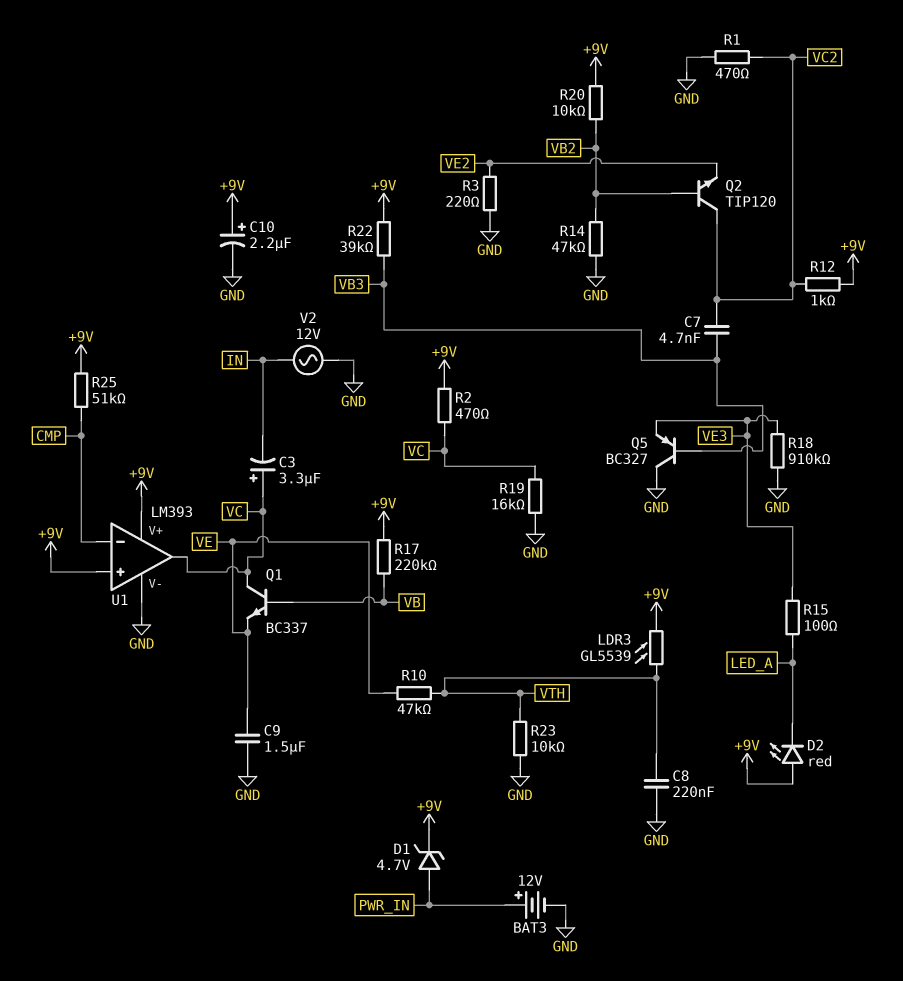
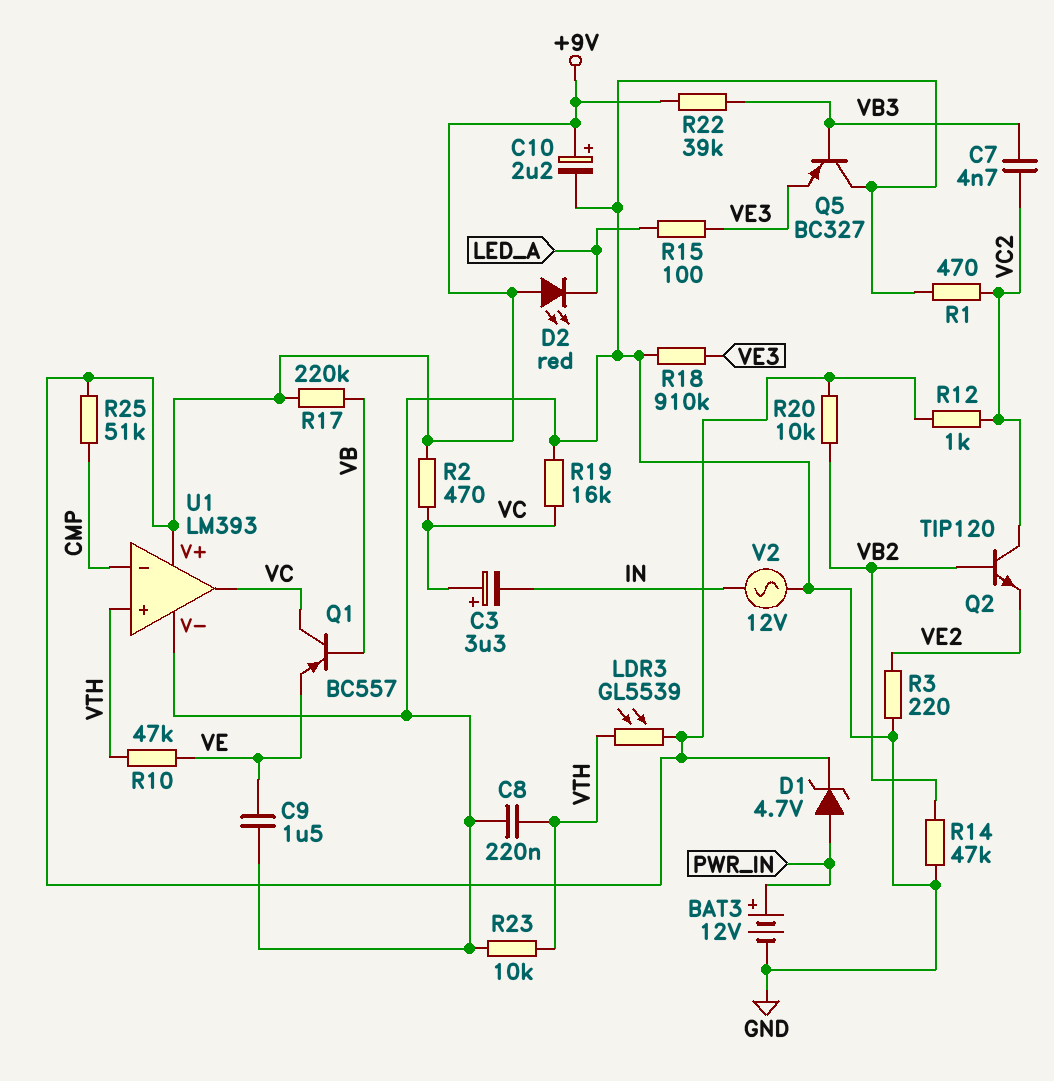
Q1: NPN BC337 (B VB, C VC, E VE) -> PNP BC557 (B VB, C VC, E VE)
U1 pin in+: +9V -> VTH

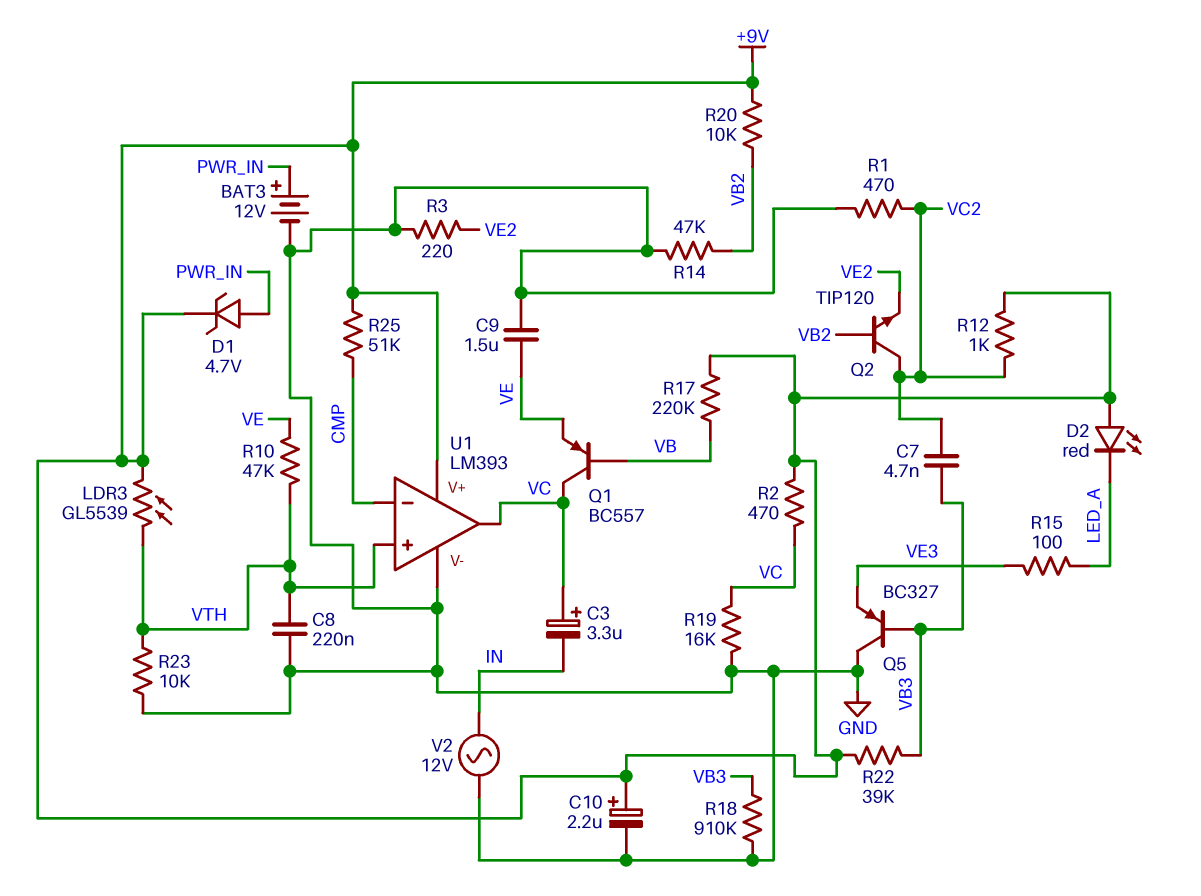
R18: 910k (GND, VE3) -> 910k (GND, VB3)

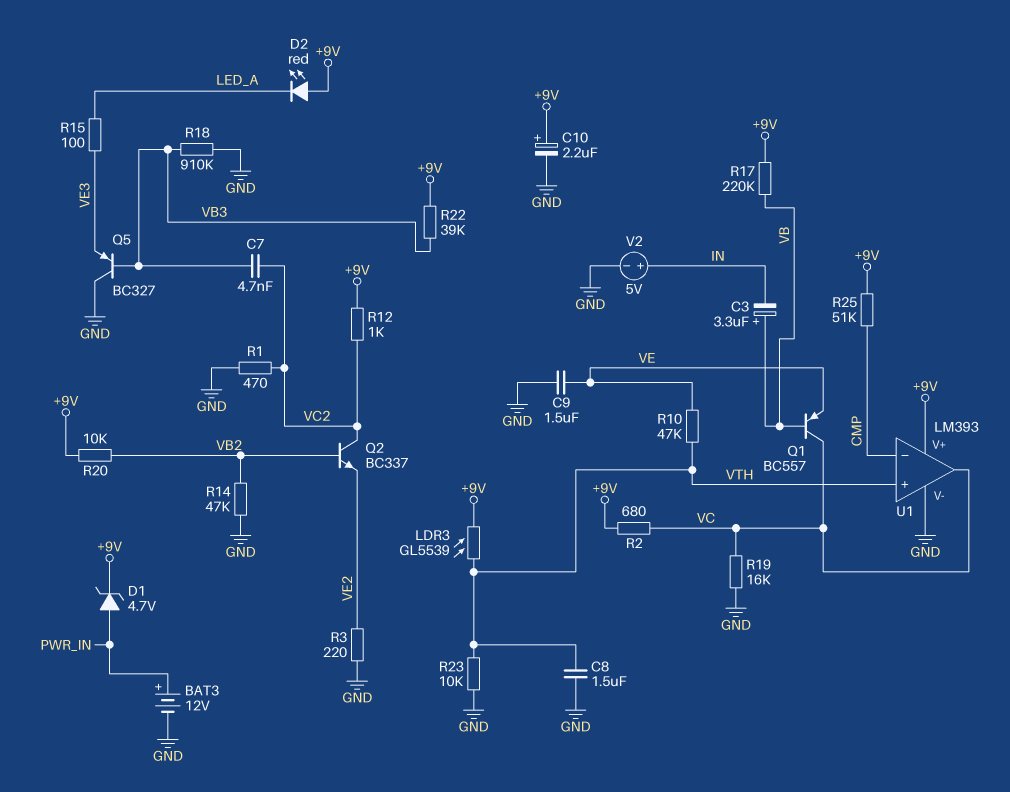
C3: 3.3uF (plus VC, minus IN) -> 3.3uF (plus VB, minus IN)
C8: 220nF (GND, VTH) -> 1.5uF (GND, VTH)
Q2: NPN TIP120 (B VB2, C VC2, E VE2) -> NPN BC337 (B VB2, C VC2, E VE2)
R2: 470 (+9V, VC) -> 680 (+9V, VC)
V2: AC 12V (GND, IN) -> 5V (plus IN, minus GND)

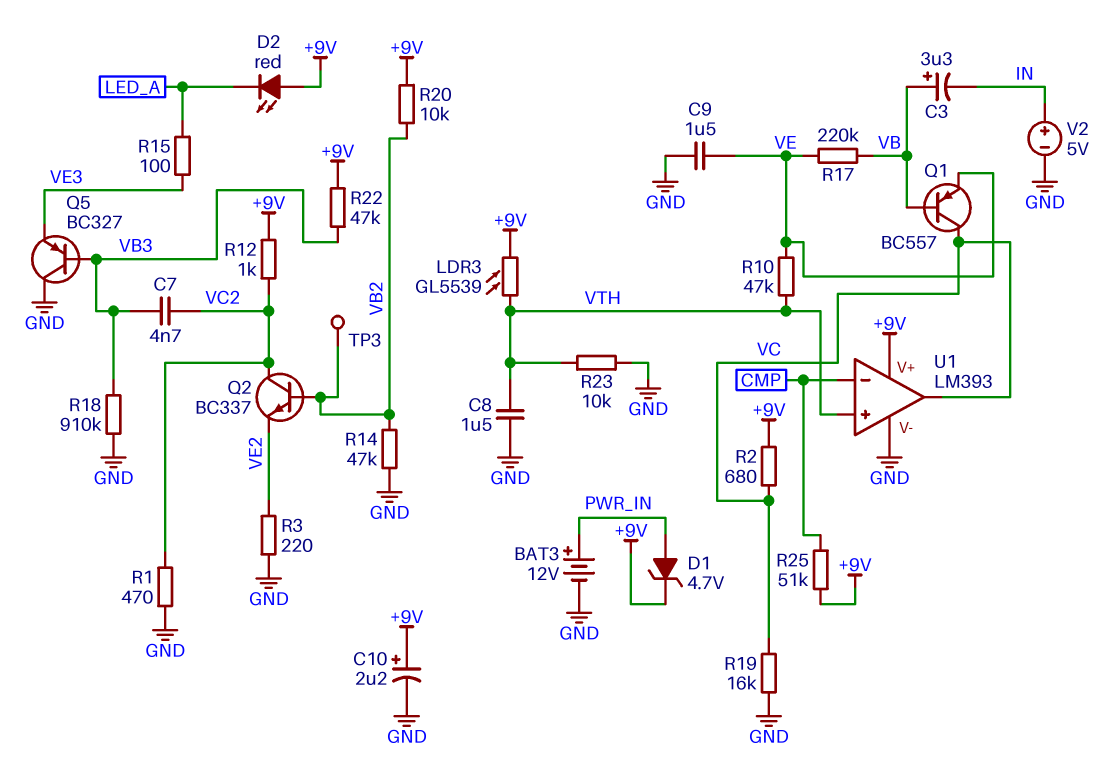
R17: 220k (+9V, VB) -> 220k (VB, VE)
R22: 39k (+9V, VB3) -> 47k (+9V, VB3)
TP3: none -> test point (VB2)

